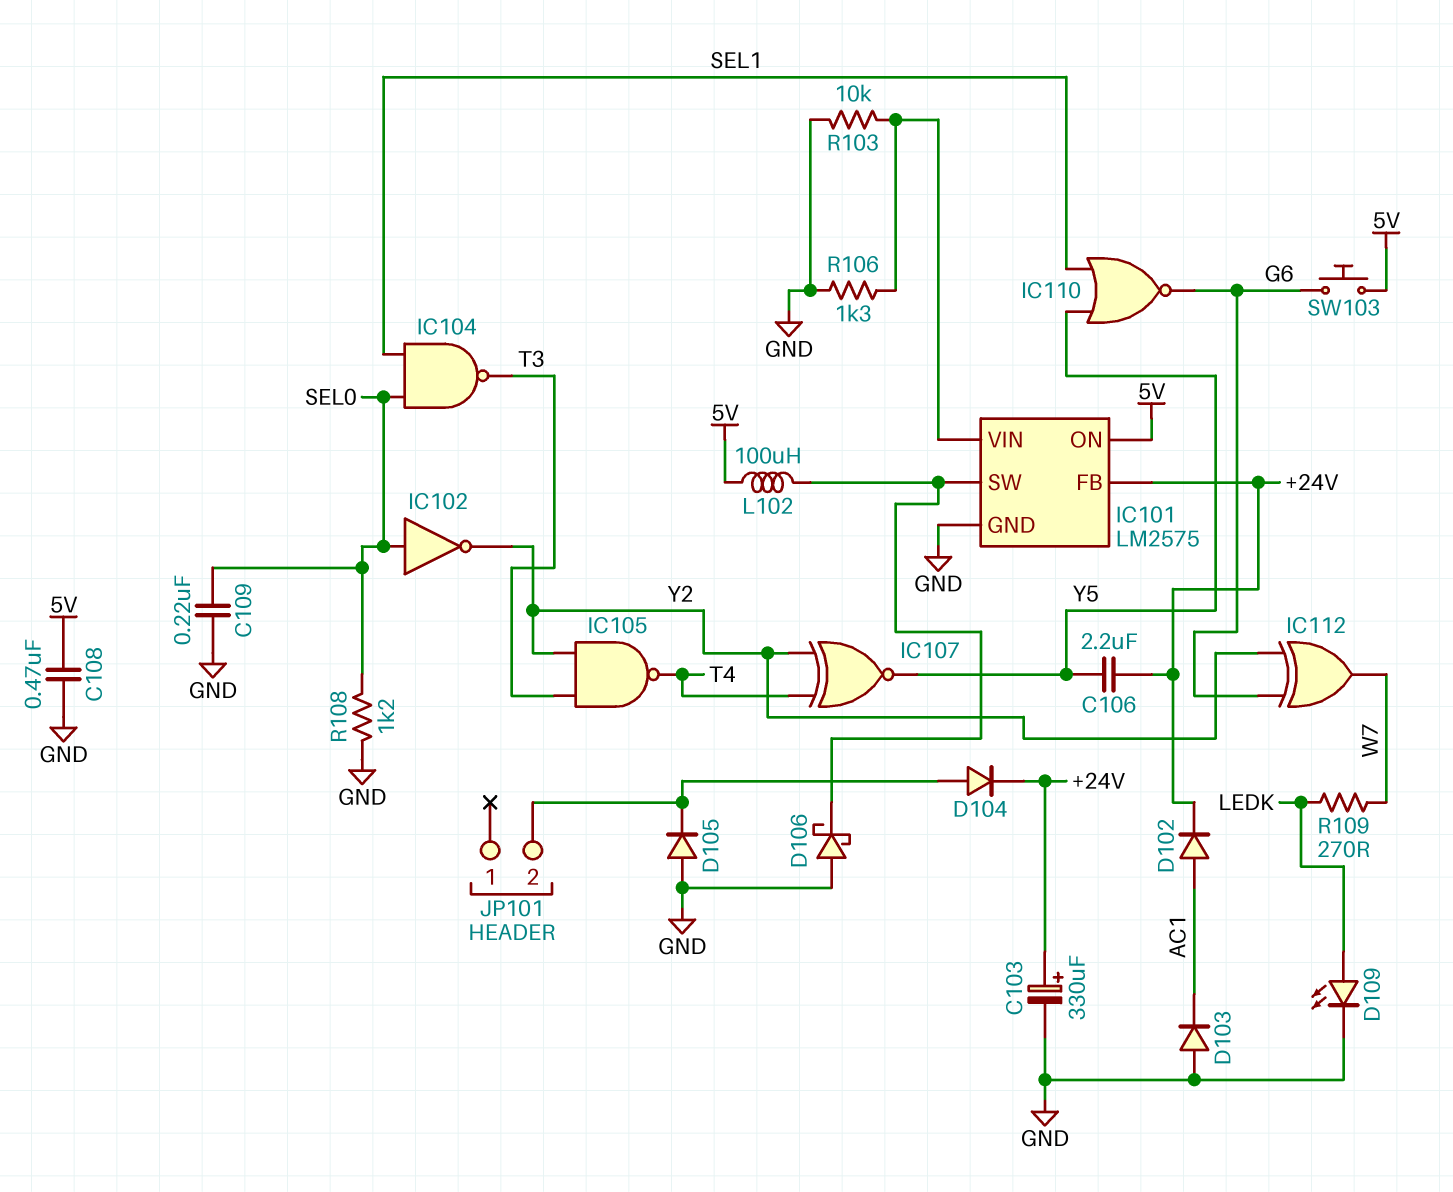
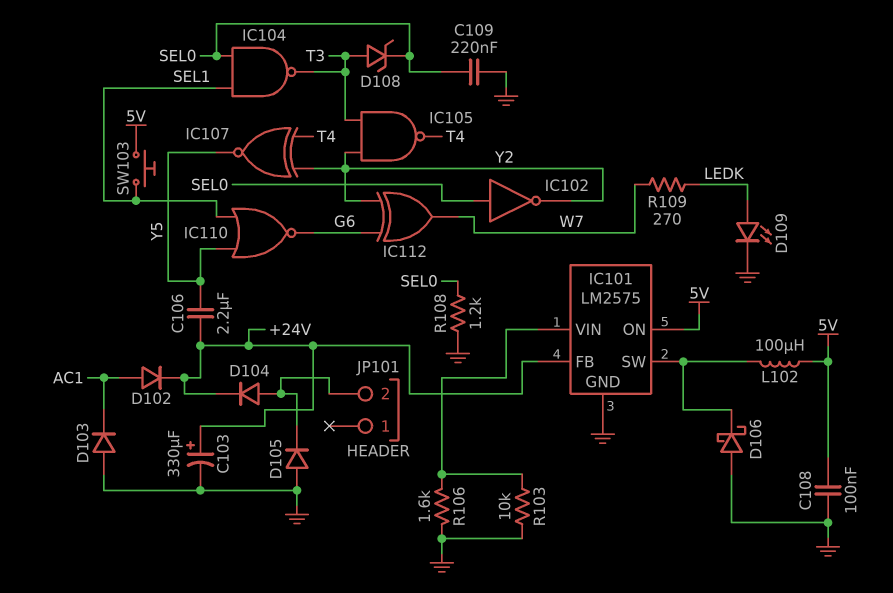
C108: 470nF (5V, GND) -> 100nF (5V, GND)
D108: none -> zener (A T3, K SEL0)
R106: 1.3k (GND, IC101/VIN) -> 1.6k (GND, IC101/VIN)
SW103: button (5V, G6) -> button (5V, SEL1)

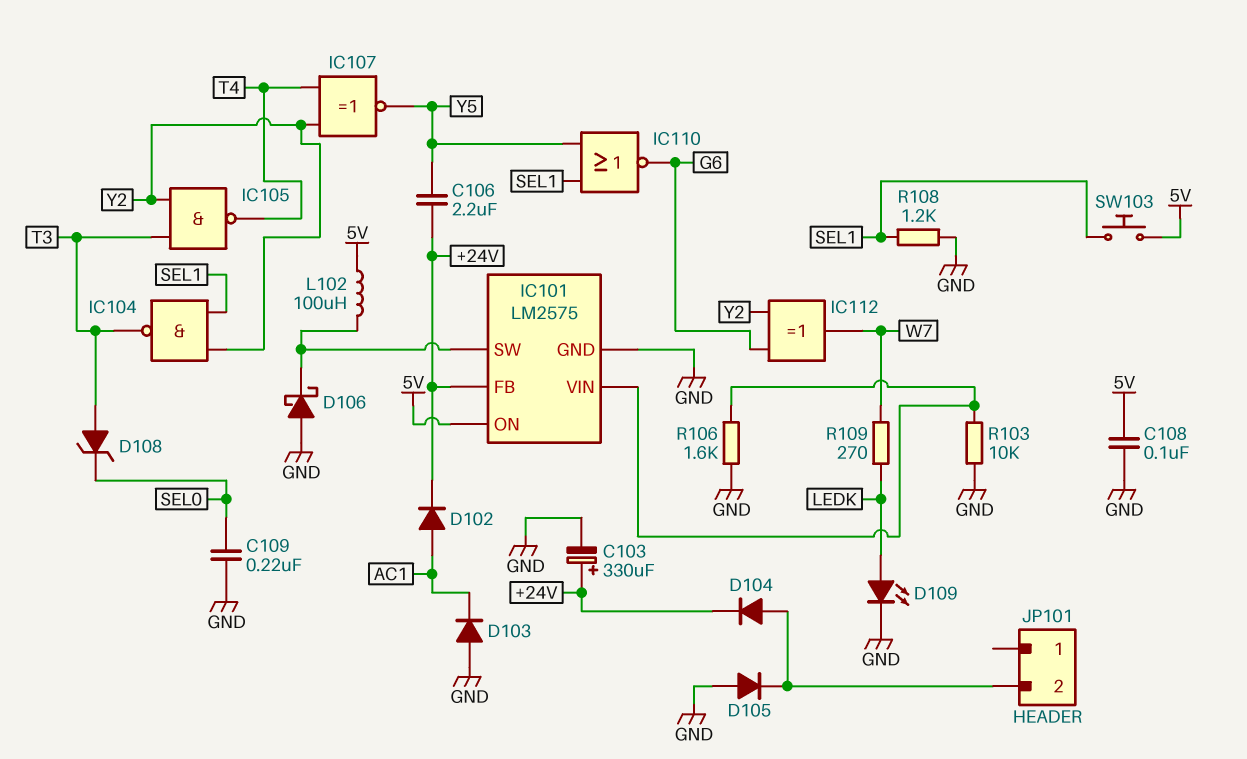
IC102: NOT (in SEL0, out Y2) -> none
IC104: NAND (in SEL0, in SEL1, out T3) -> NAND (in SEL1, in Y2, out T3)
R108: 1.2k (GND, SEL0) -> 1.2k (GND, SEL1)

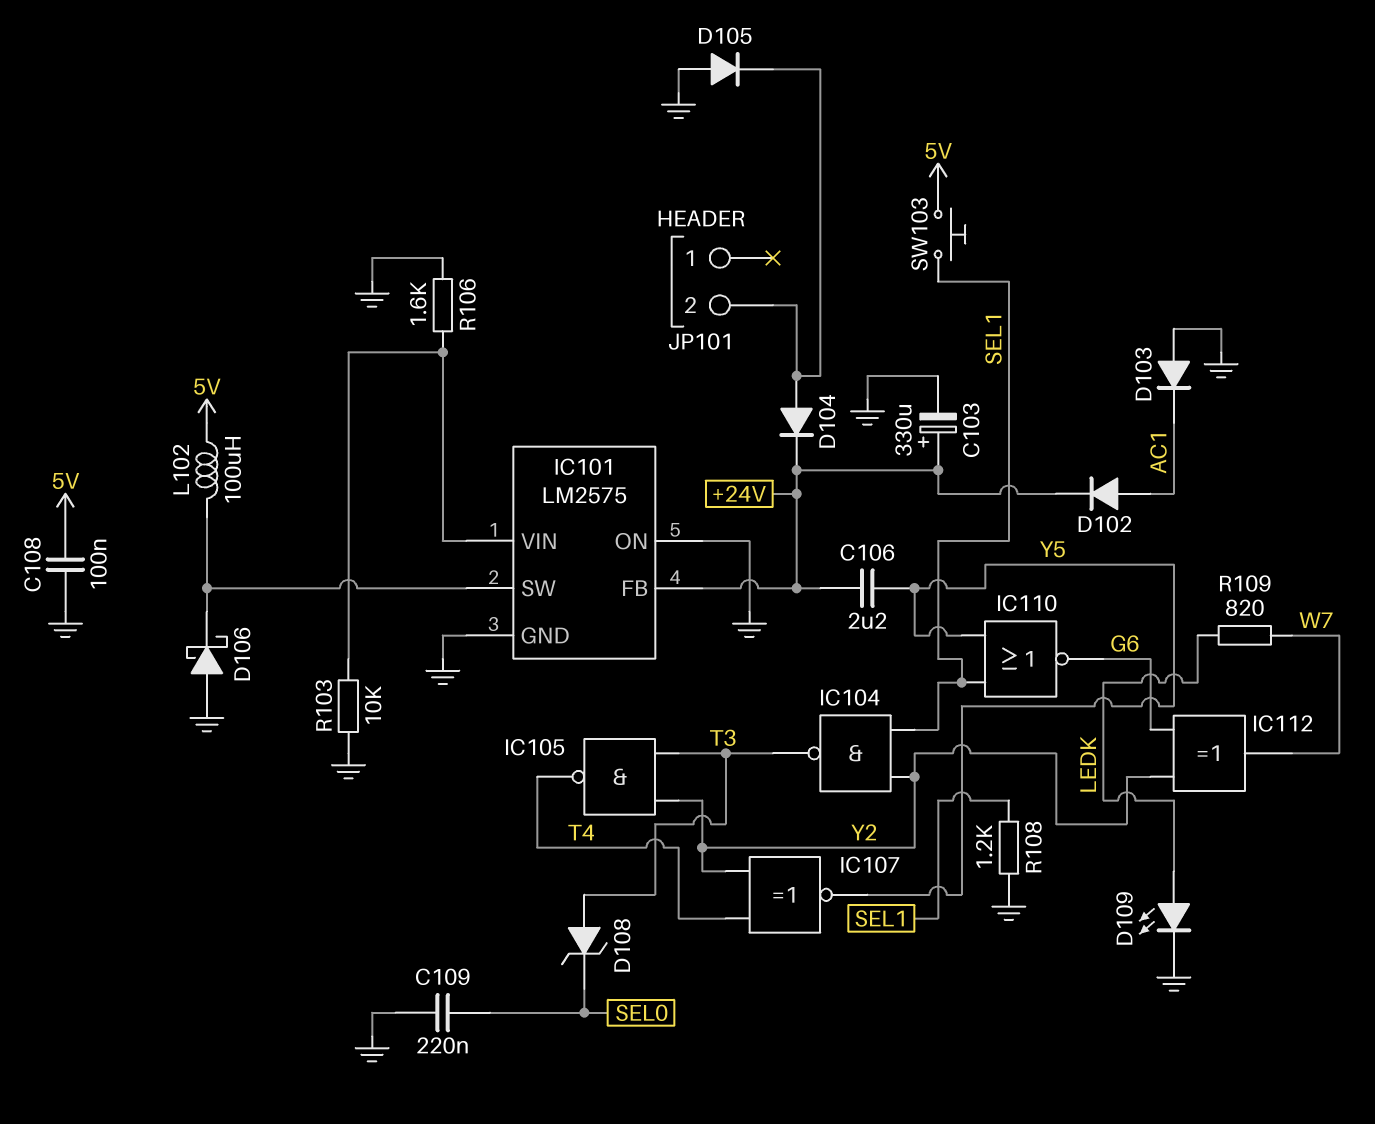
IC101 pin ON: 5V -> GND
R109: 270 (LEDK, W7) -> 820 (LEDK, W7)

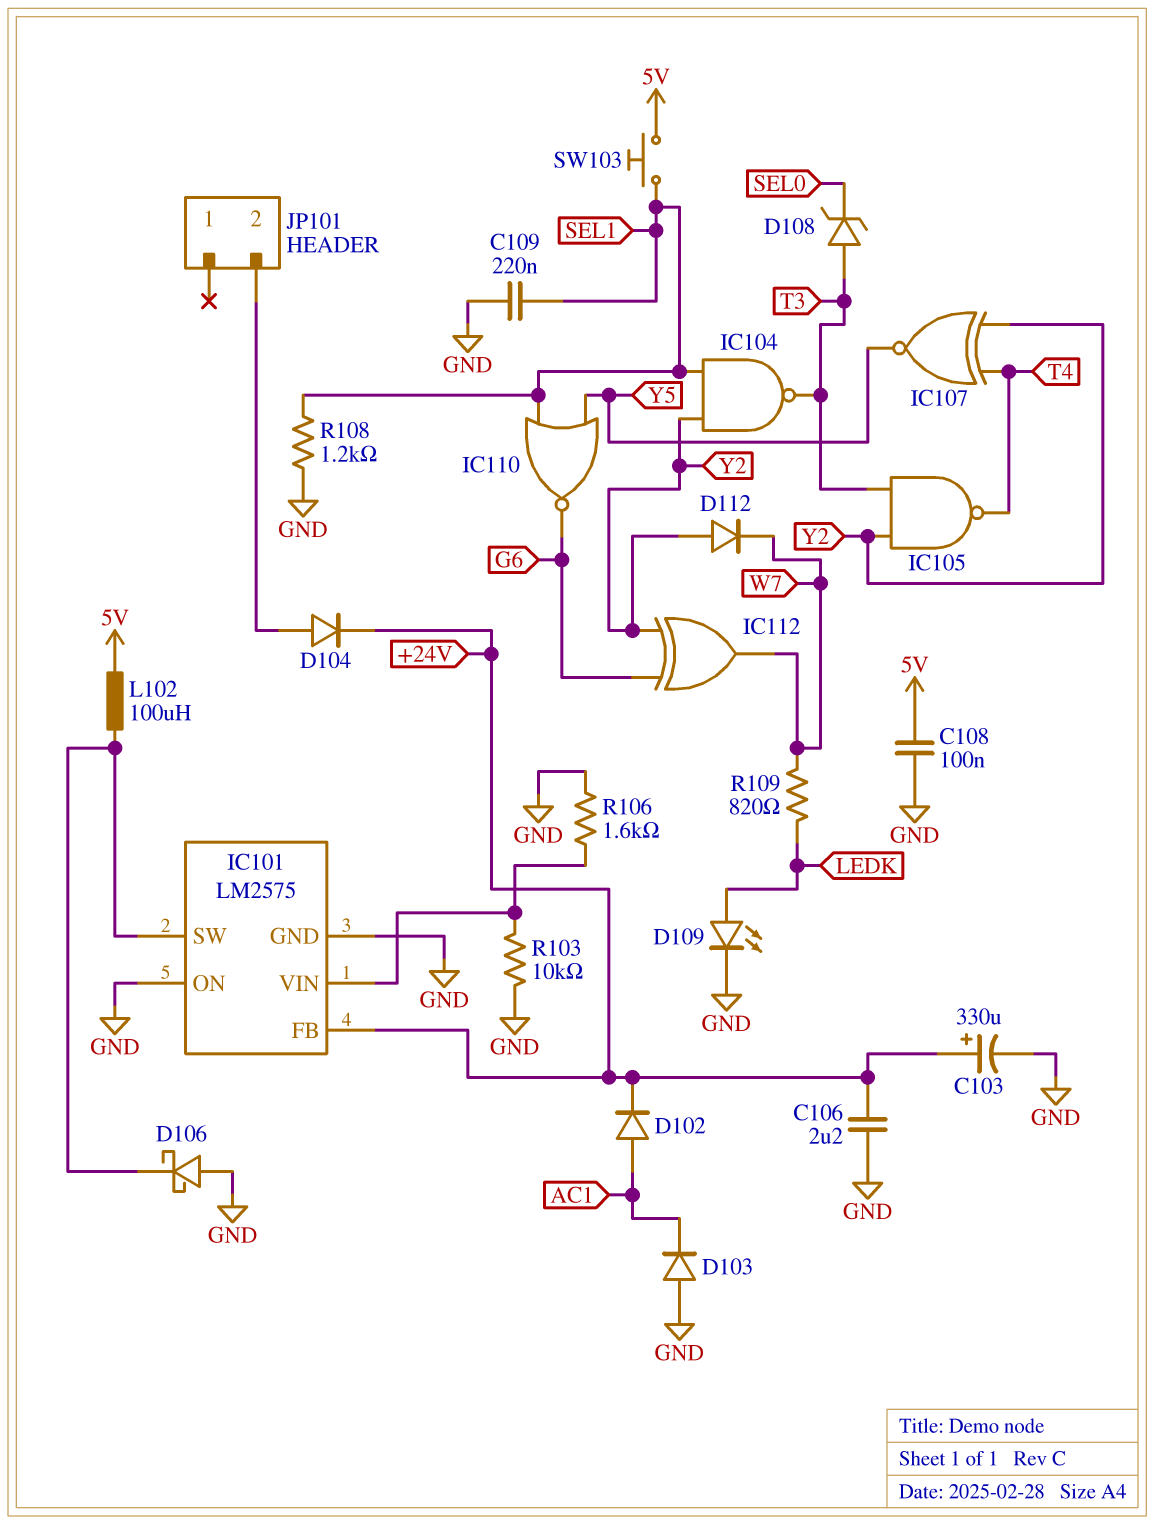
C106: 2.2uF (+24V, Y5) -> 2.2uF (+24V, GND)
C109: 220nF (GND, SEL0) -> 220nF (GND, SEL1)
D105: diode (A GND, K JP101/2) -> none
D112: none -> diode (A Y2, K W7)

